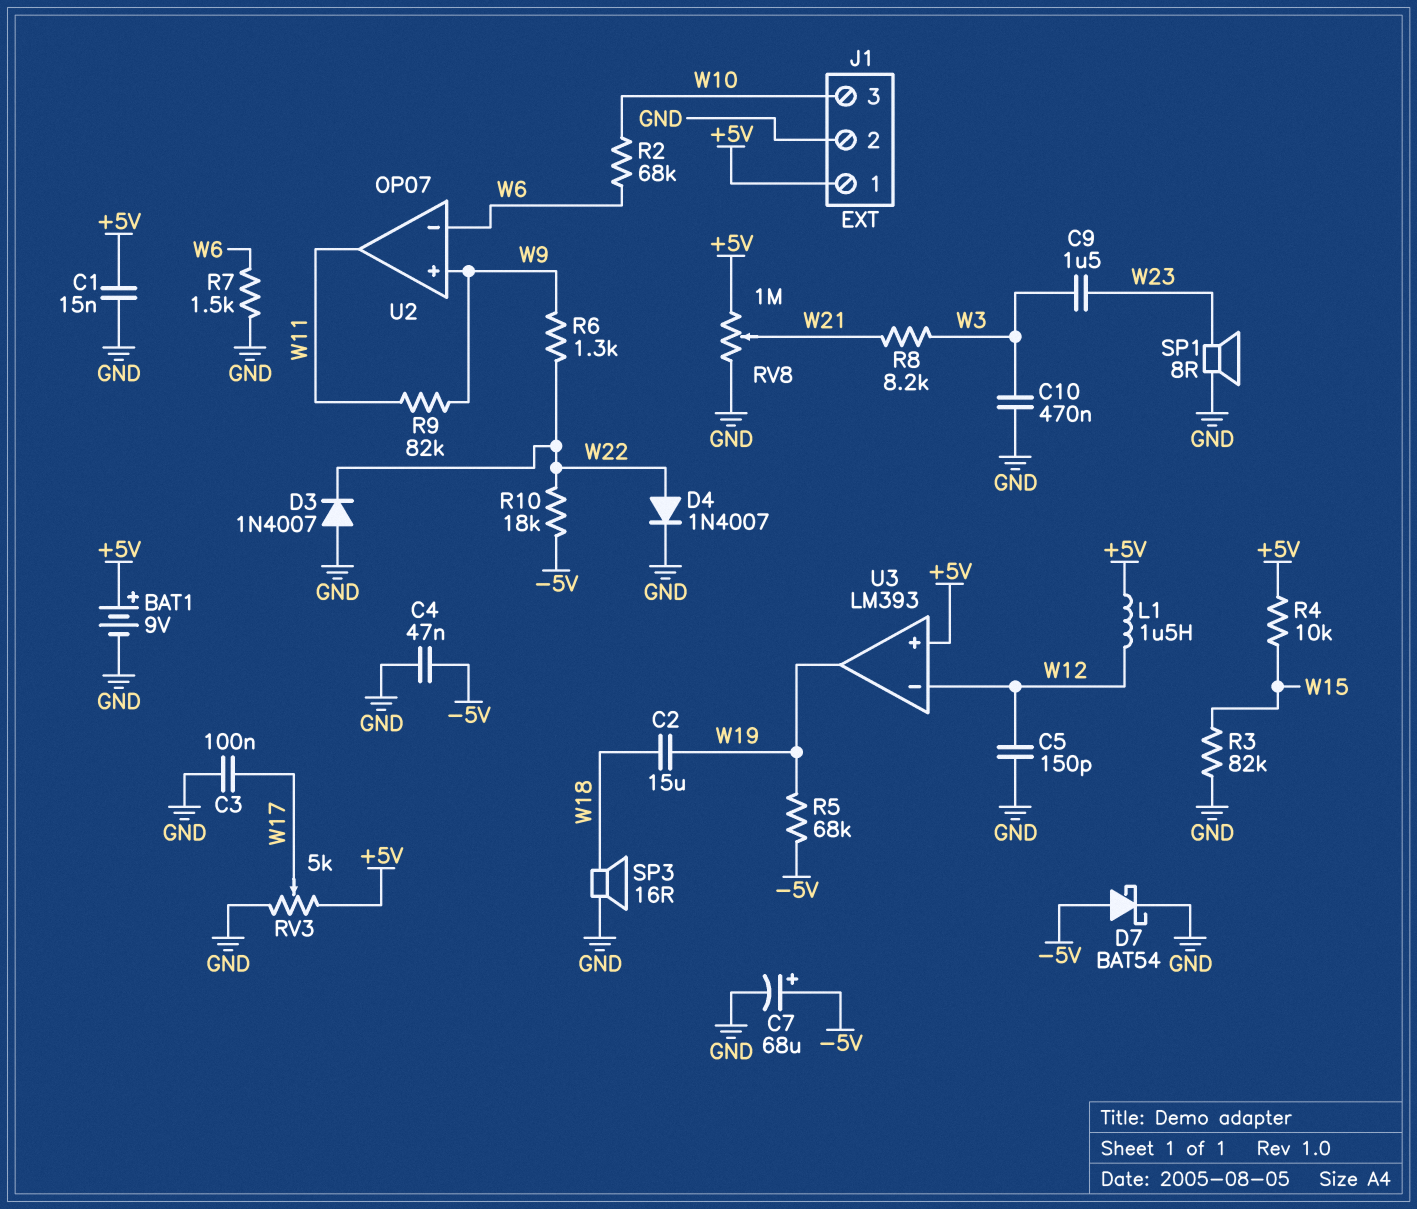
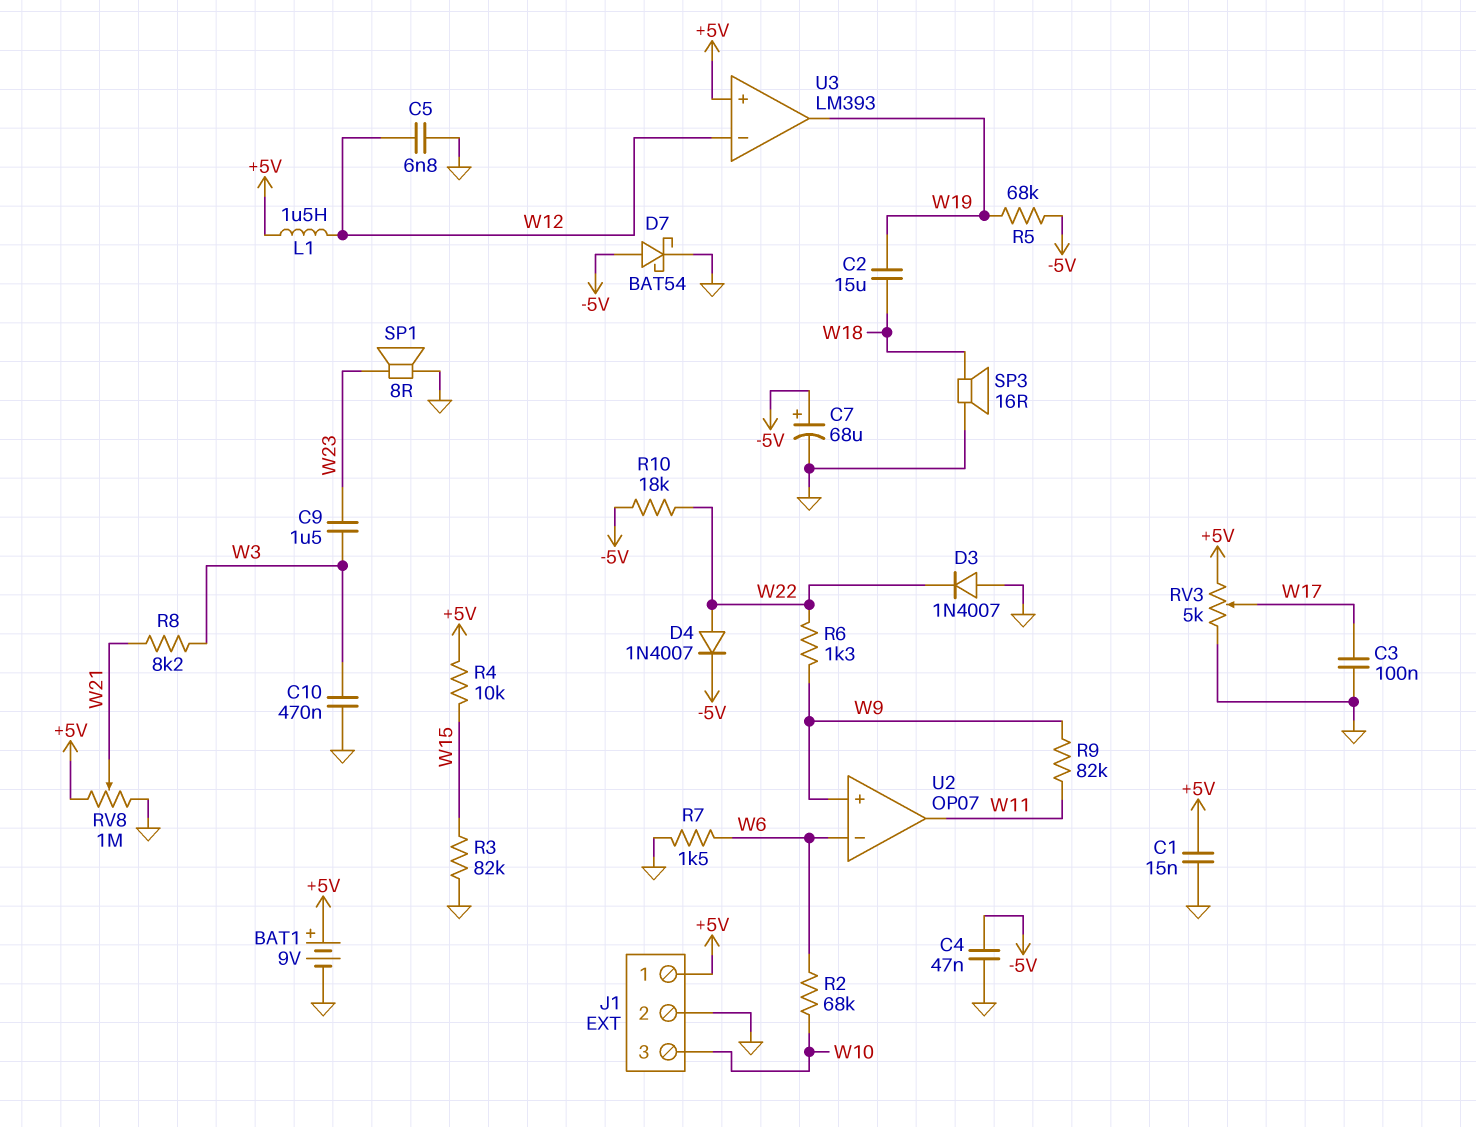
C5: 150pF (GND, W12) -> 6.8nF (GND, W12)
D4: diode 1N4007 (A W22, K GND) -> diode 1N4007 (A W22, K -5V)

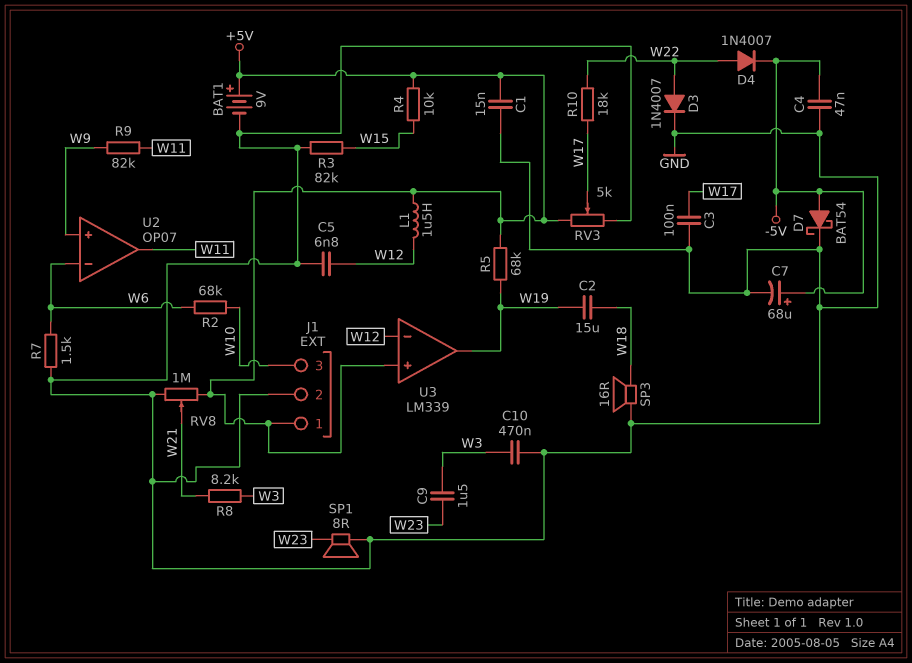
D3: diode 1N4007 (A GND, K W22) -> diode 1N4007 (A W22, K GND)
R5: 68k (-5V, W19) -> 68k (+5V, W19)
R6: 1.3k (W9, W22) -> none
R10: 18k (-5V, W22) -> 18k (W17, W22)
U3: LM393 -> LM339

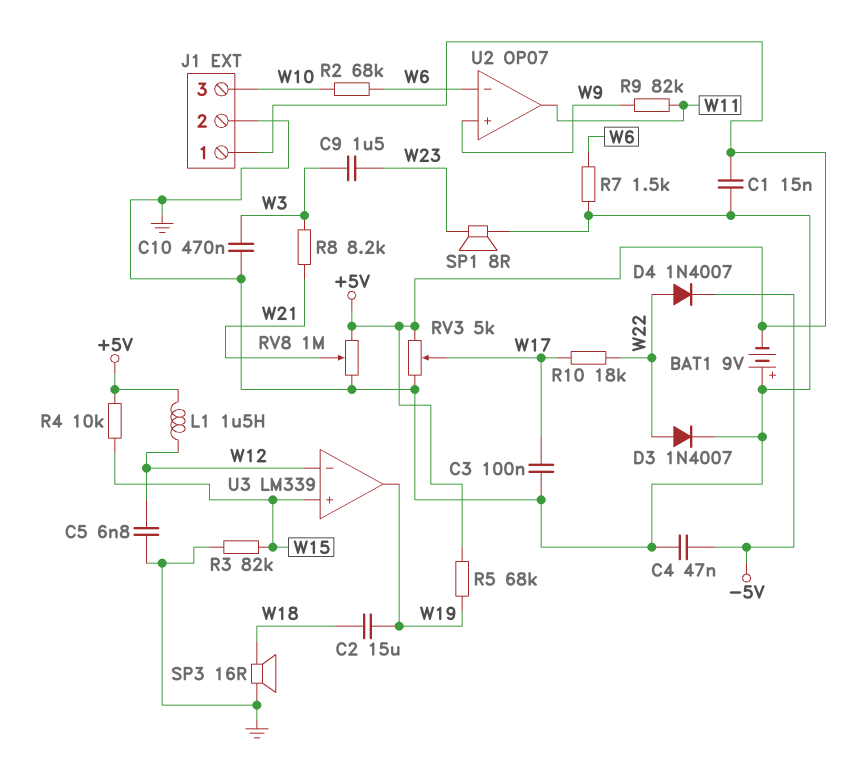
BAT1: 9V (plus +5V, minus GND) -> 9V (plus GND, minus +5V)
C7: 68uF (plus -5V, minus GND) -> none
D7: schottky BAT54 (A -5V, K GND) -> none
U3 pin in+: +5V -> W15

